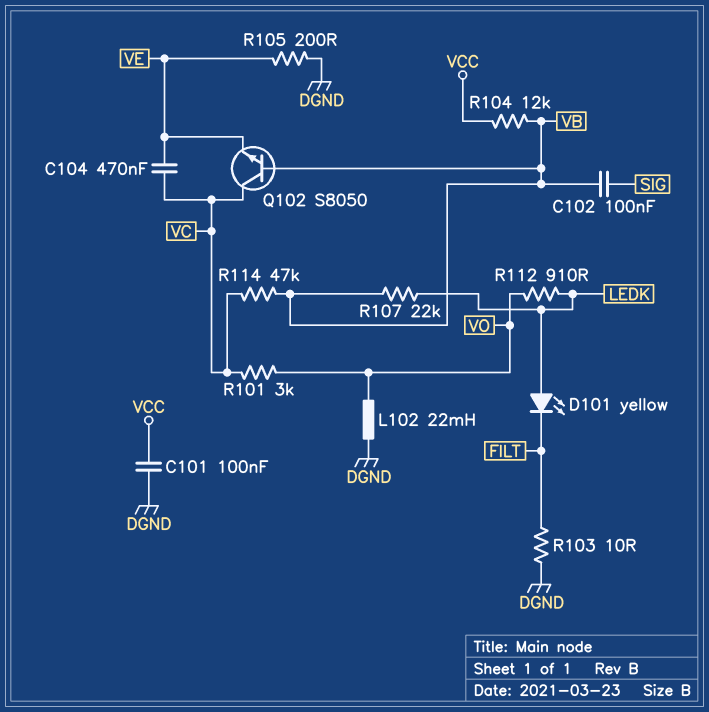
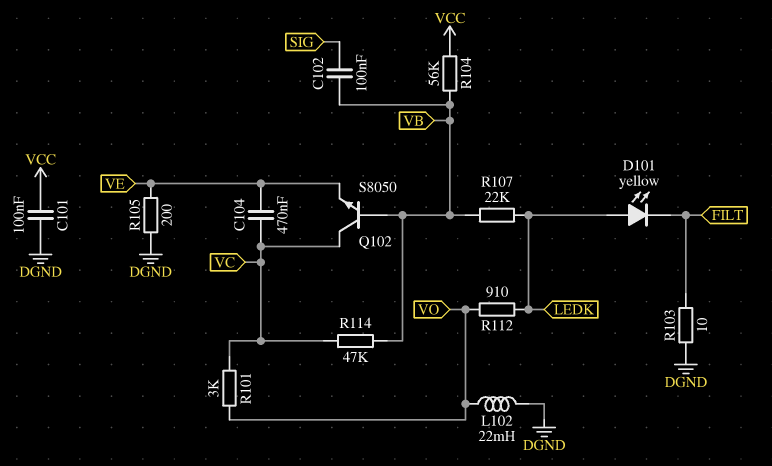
R104: 12k (VB, VCC) -> 56k (VB, VCC)

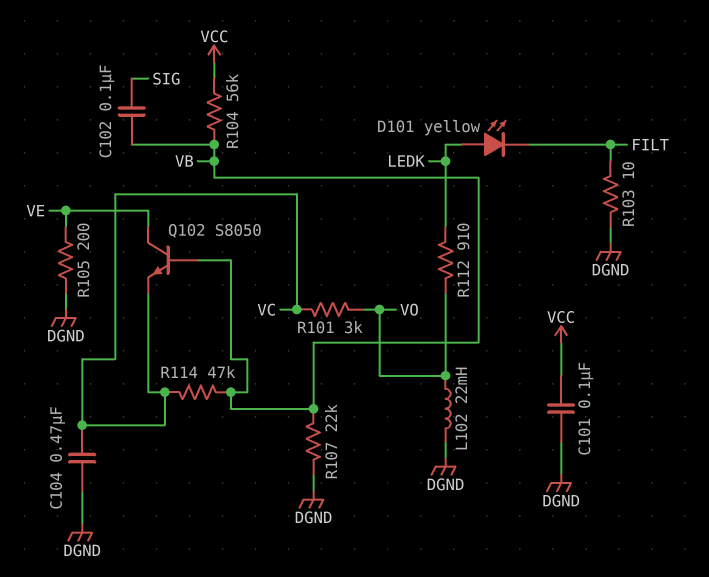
C104: 470nF (VC, VE) -> 470nF (DGND, VC)
Q102: NPN S8050 (B VB, C VC, E VE) -> NPN S8050 (B VB, C VE, E VC)
R107: 22k (LEDK, VB) -> 22k (DGND, VB)

